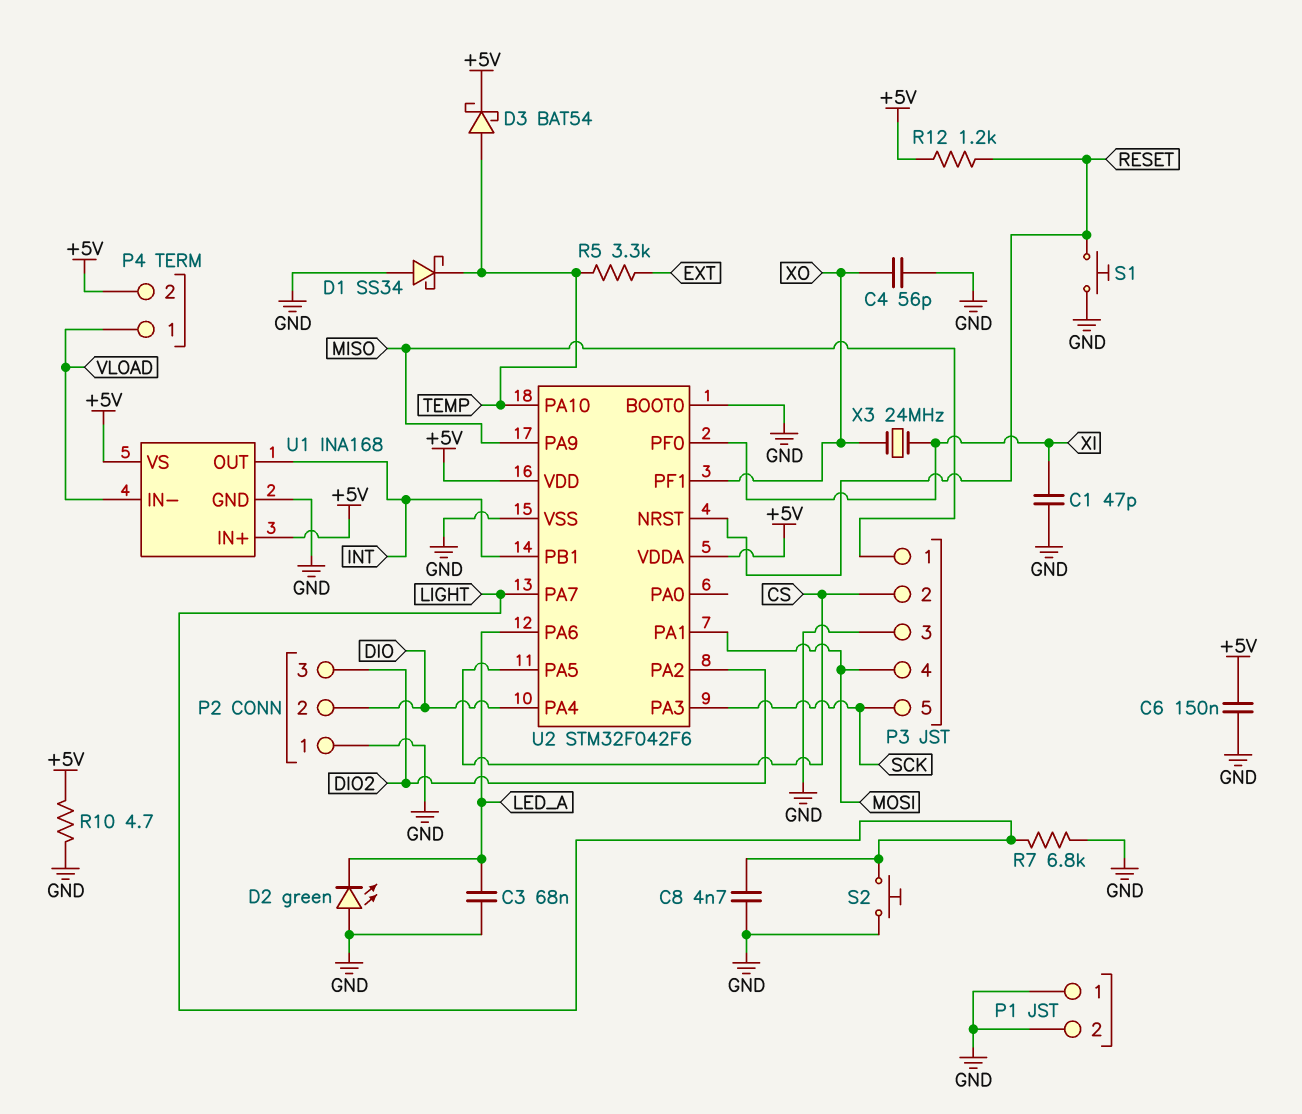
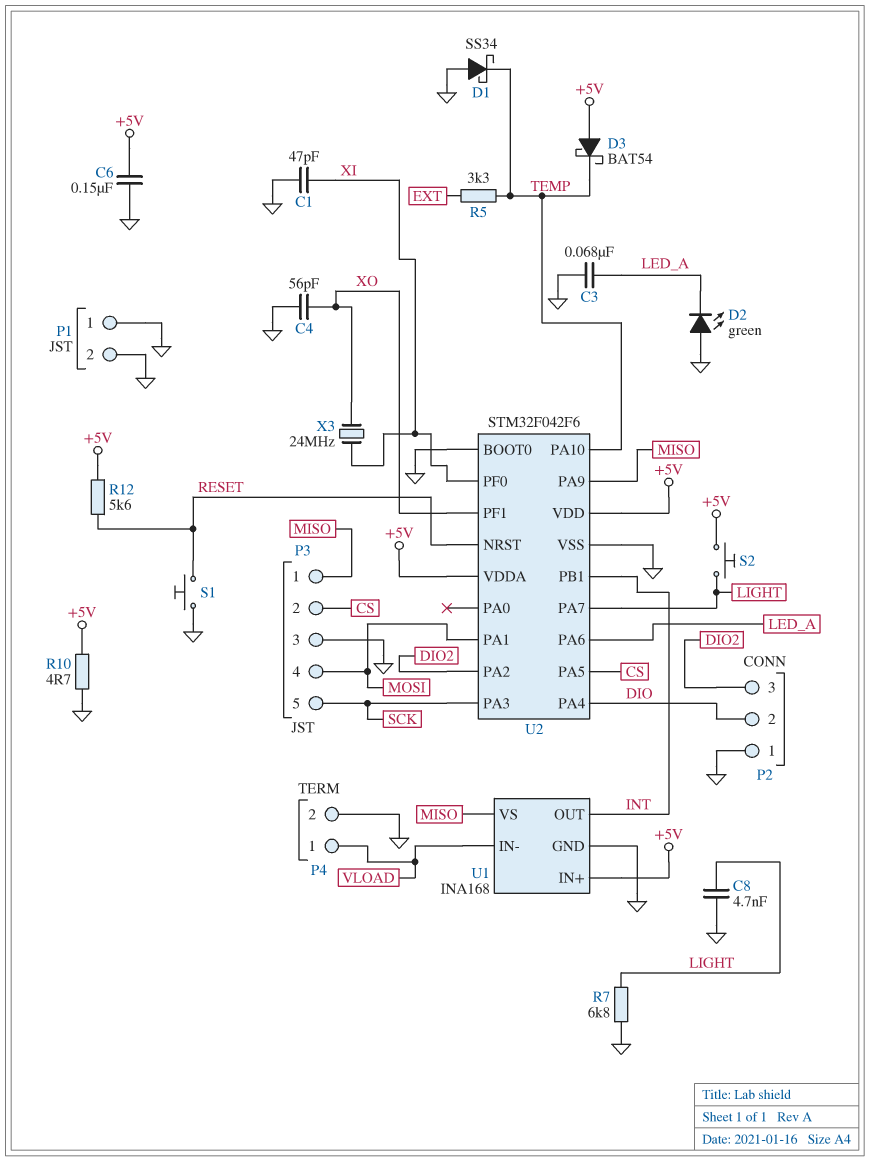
D3: schottky BAT54 (A TEMP, K +5V) -> schottky BAT54 (A +5V, K TEMP)
P4 pin 2: +5V -> GND
R12: 1.2k (+5V, RESET) -> 5.6k (+5V, RESET)
S2: button (GND, LIGHT) -> button (+5V, LIGHT)
U1 pin VS: +5V -> MISO

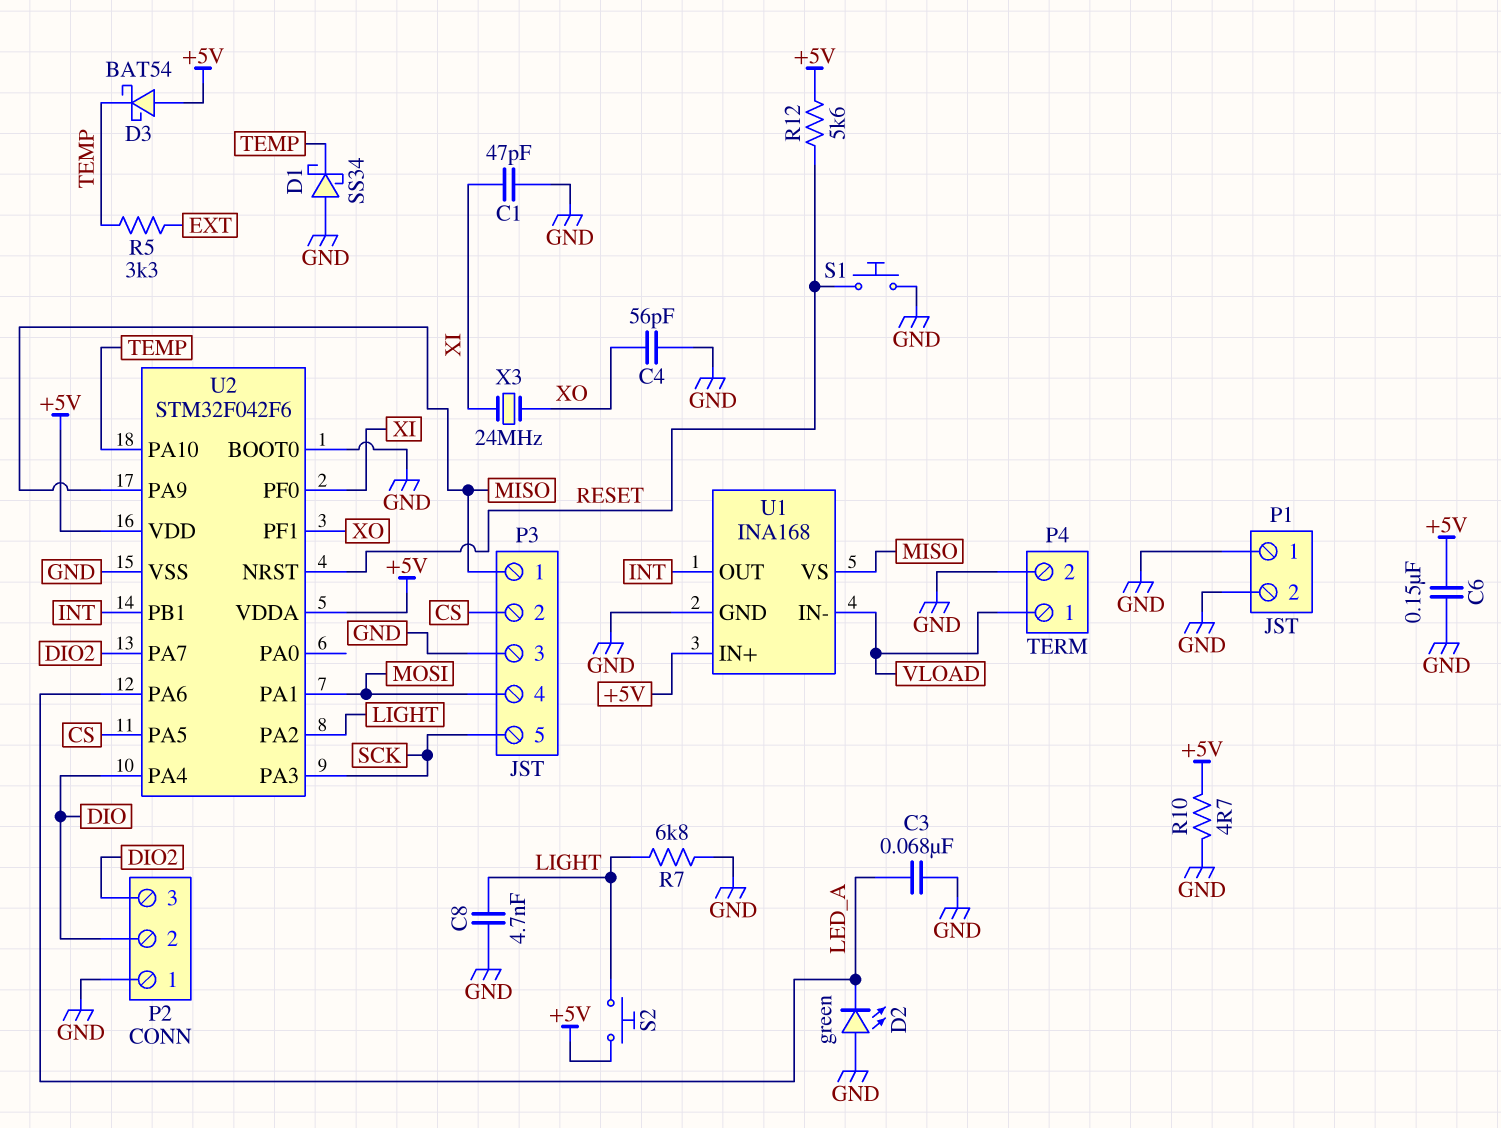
U2 pin PA2: DIO2 -> LIGHT
U2 pin PA7: LIGHT -> DIO2

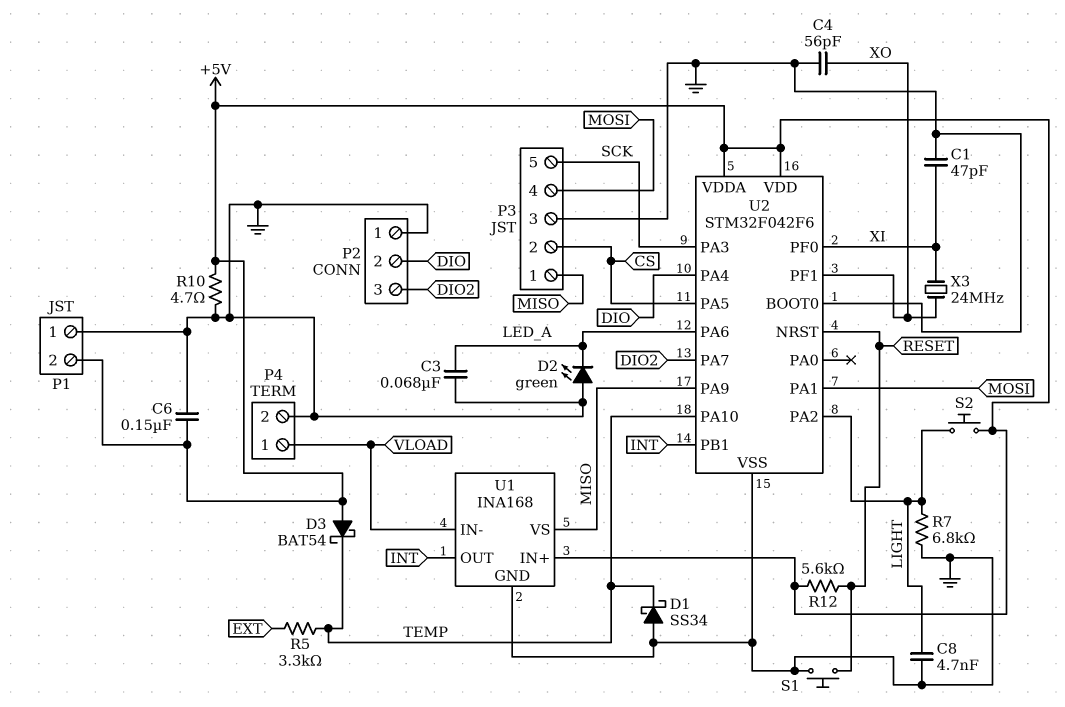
P1 pin 2: GND -> +5V

